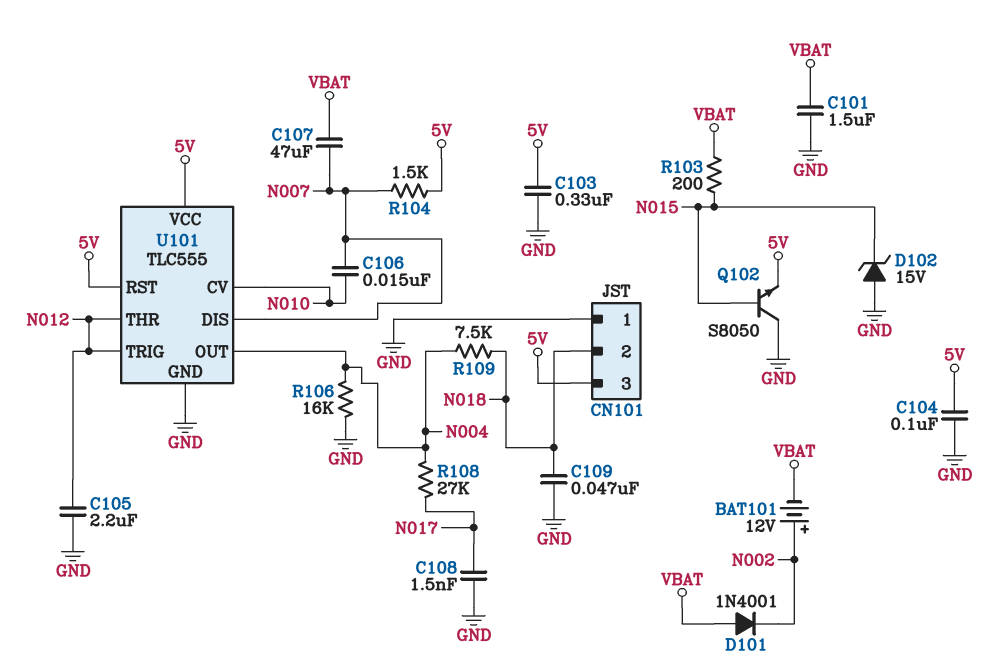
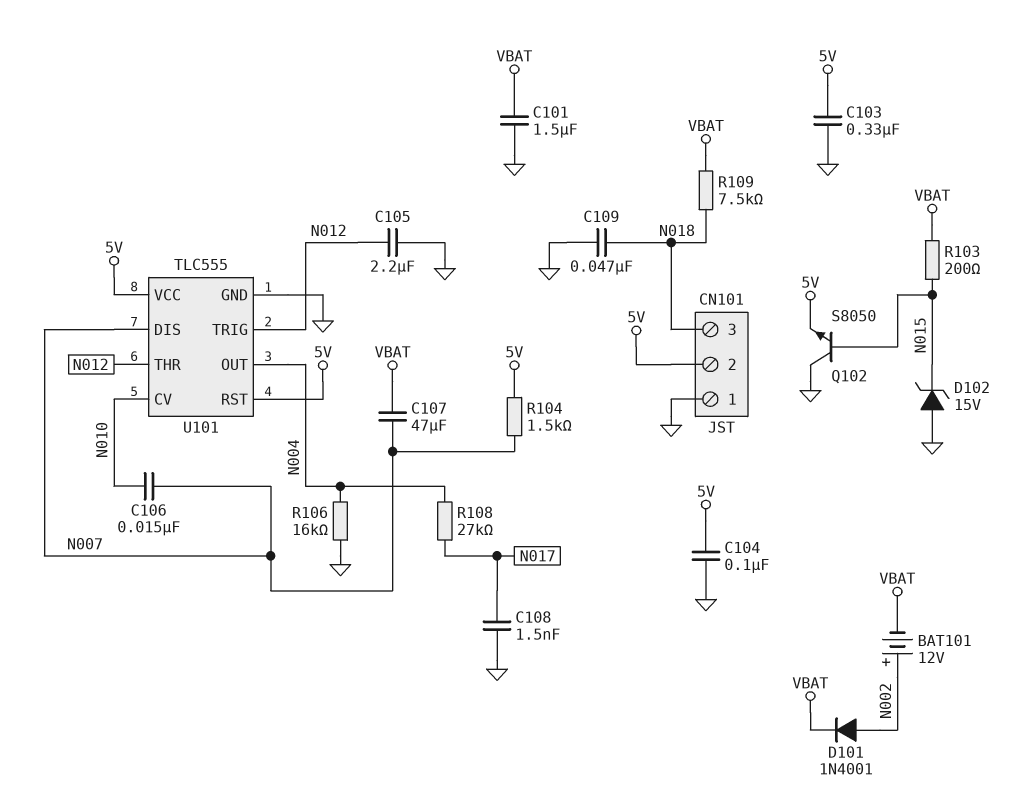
CN101 pin 2: N018 -> 5V
CN101 pin 3: 5V -> N018
D101: diode 1N4001 (A VBAT, K N002) -> diode 1N4001 (A N002, K VBAT)
R109: 7.5k (N004, N018) -> 7.5k (N018, VBAT)

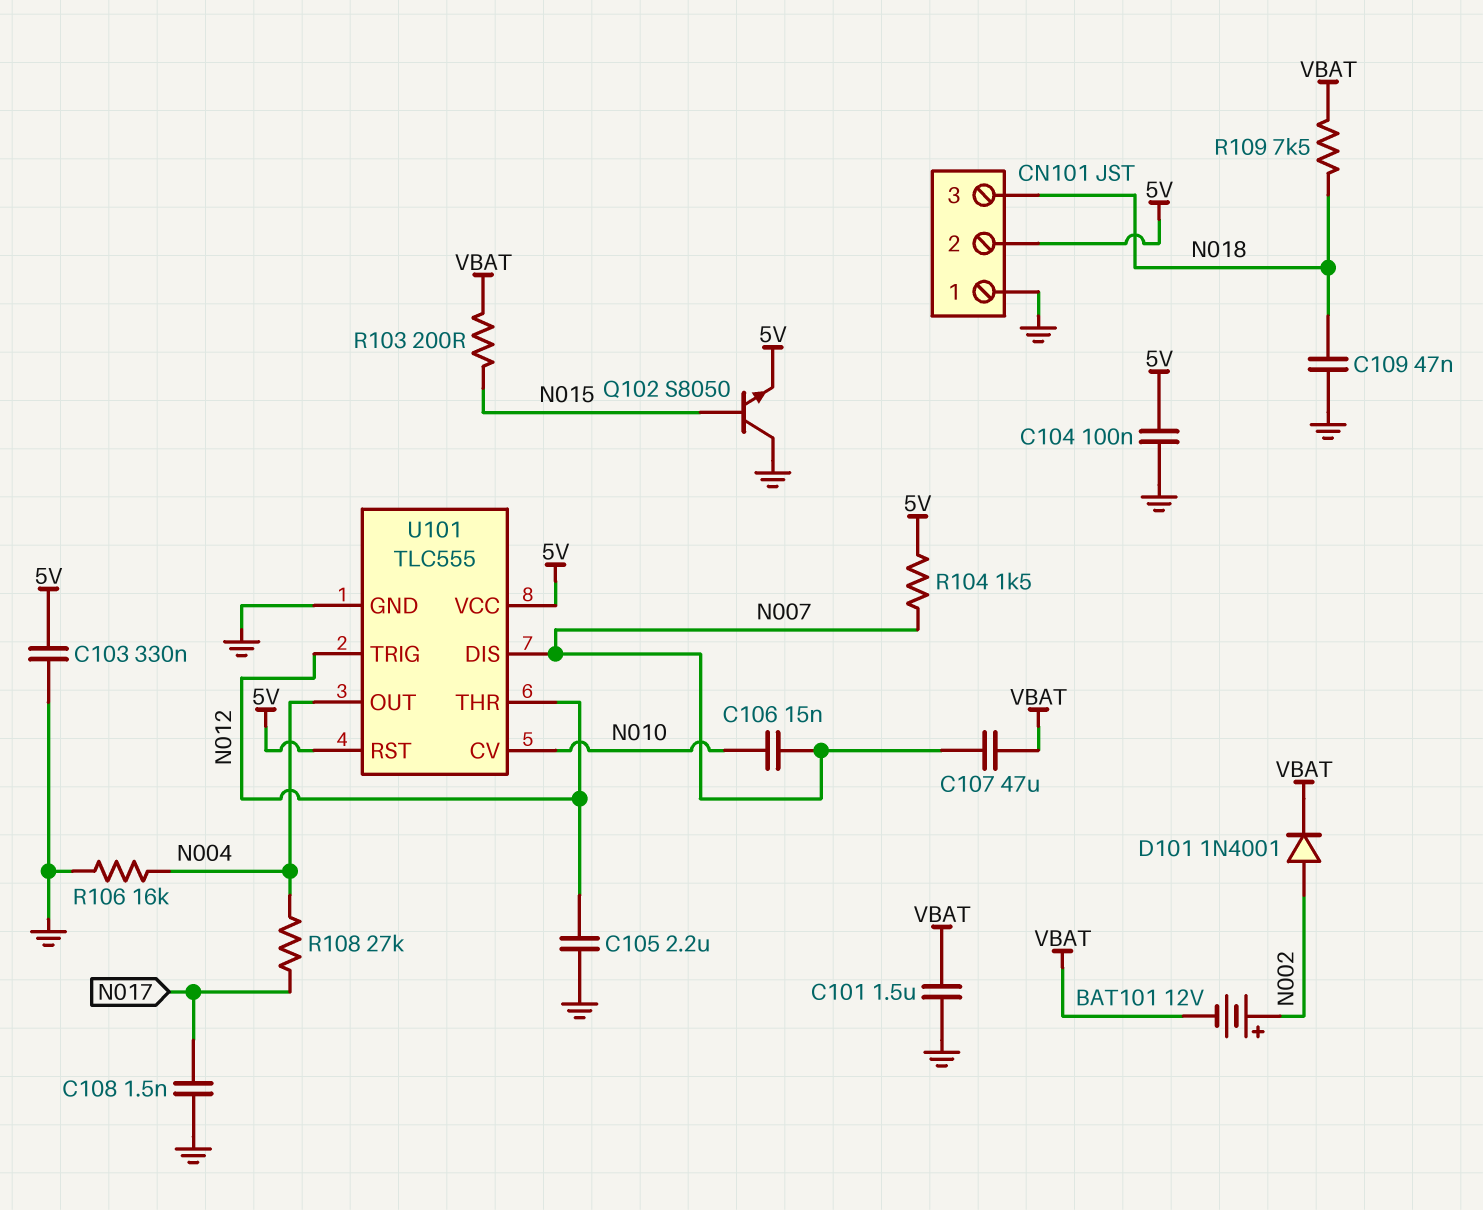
D102: zener 15V (A GND, K N015) -> none

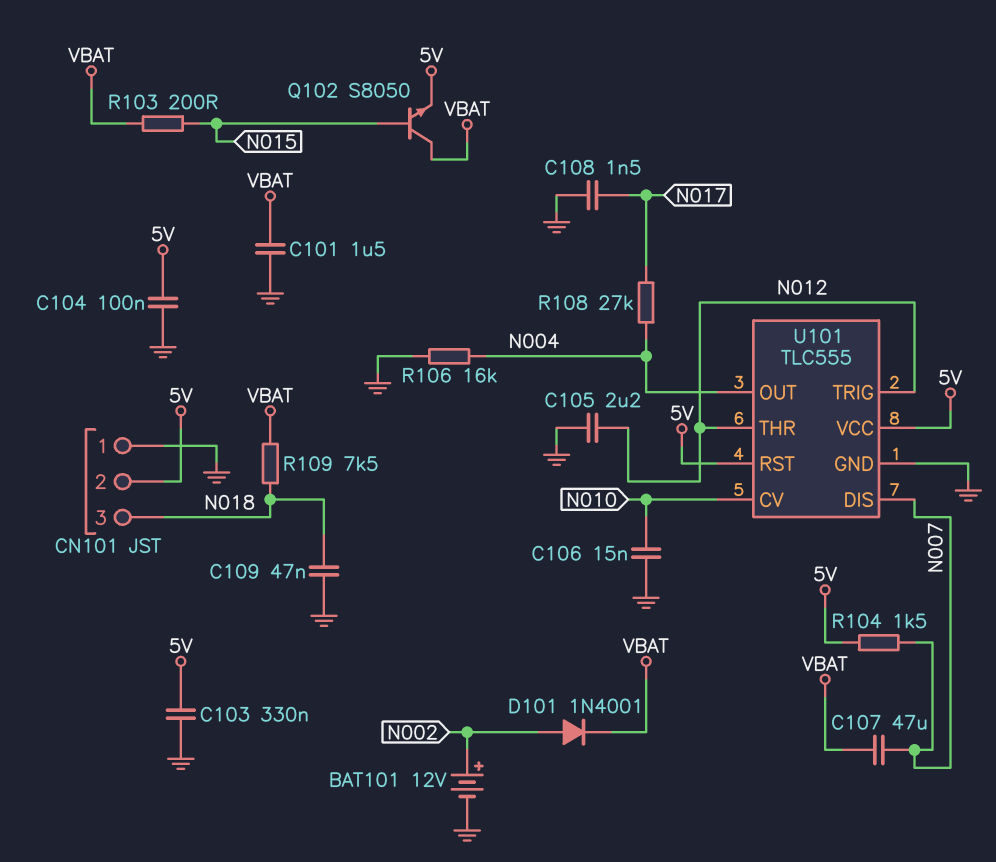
BAT101: 12V (plus N002, minus VBAT) -> 12V (plus N002, minus GND)
C106: 15nF (N007, N010) -> 15nF (GND, N010)
Q102: NPN S8050 (B N015, C GND, E 5V) -> NPN S8050 (B N015, C VBAT, E 5V)

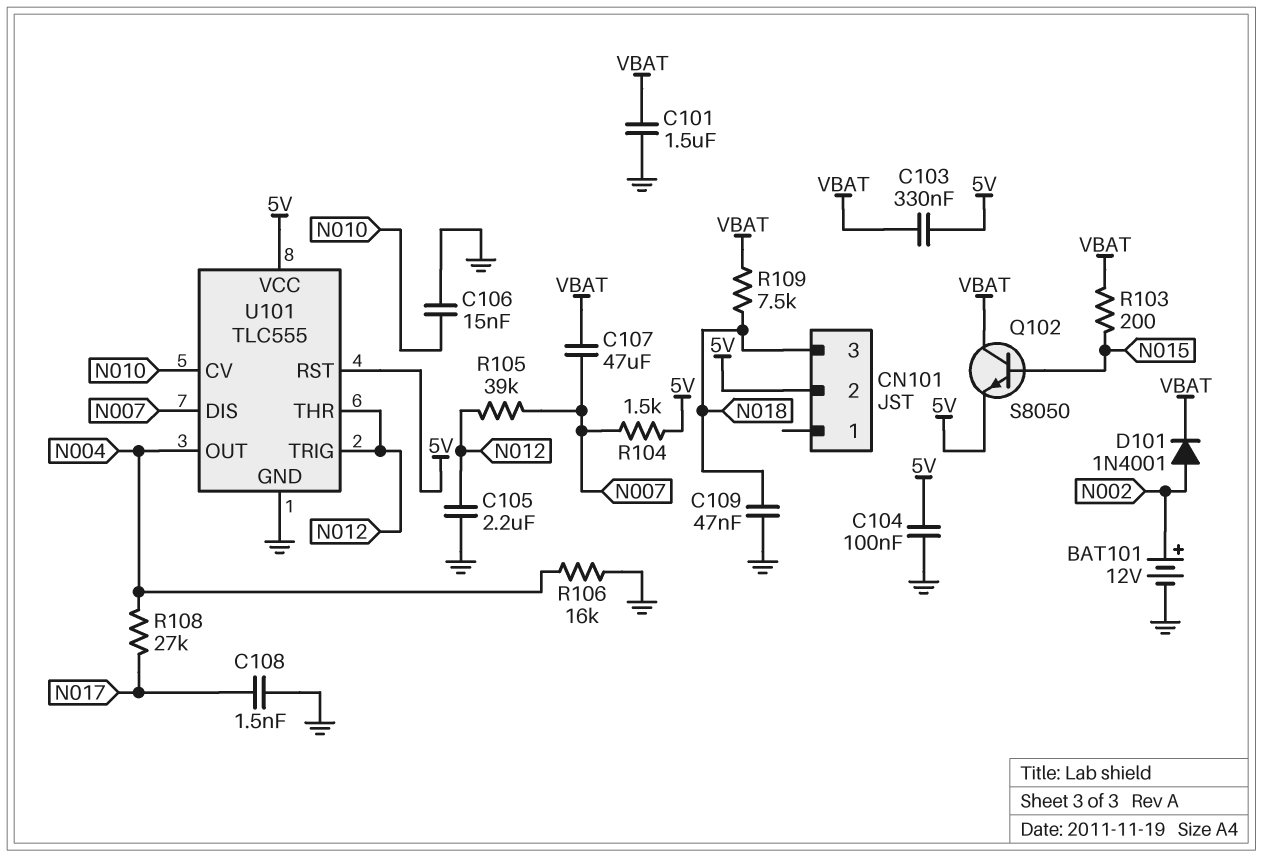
C103: 330nF (5V, GND) -> 330nF (5V, VBAT)
CN101 pin 1: GND -> none
R105: none -> 39k (N007, N012)

